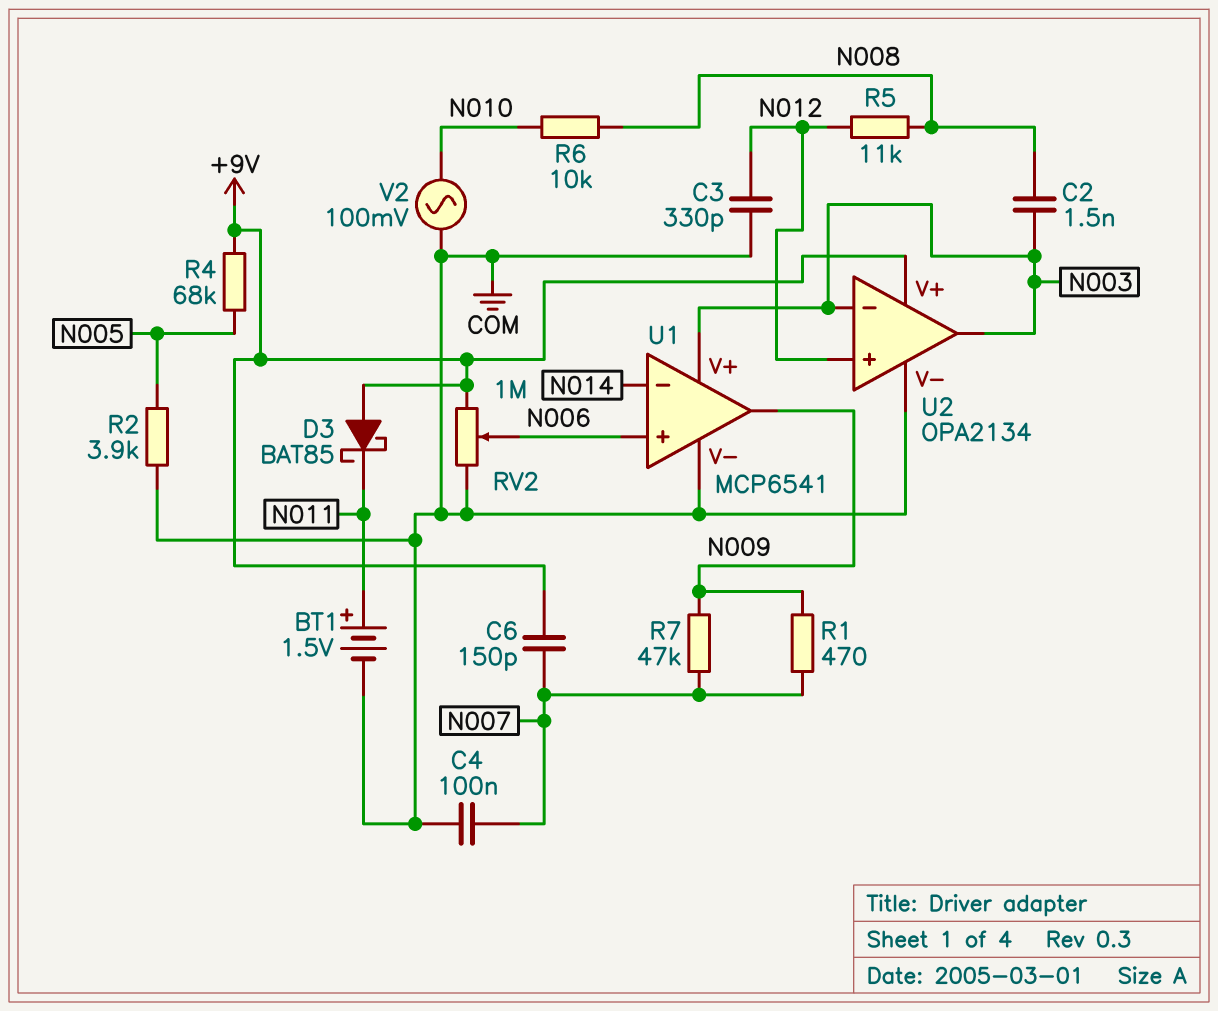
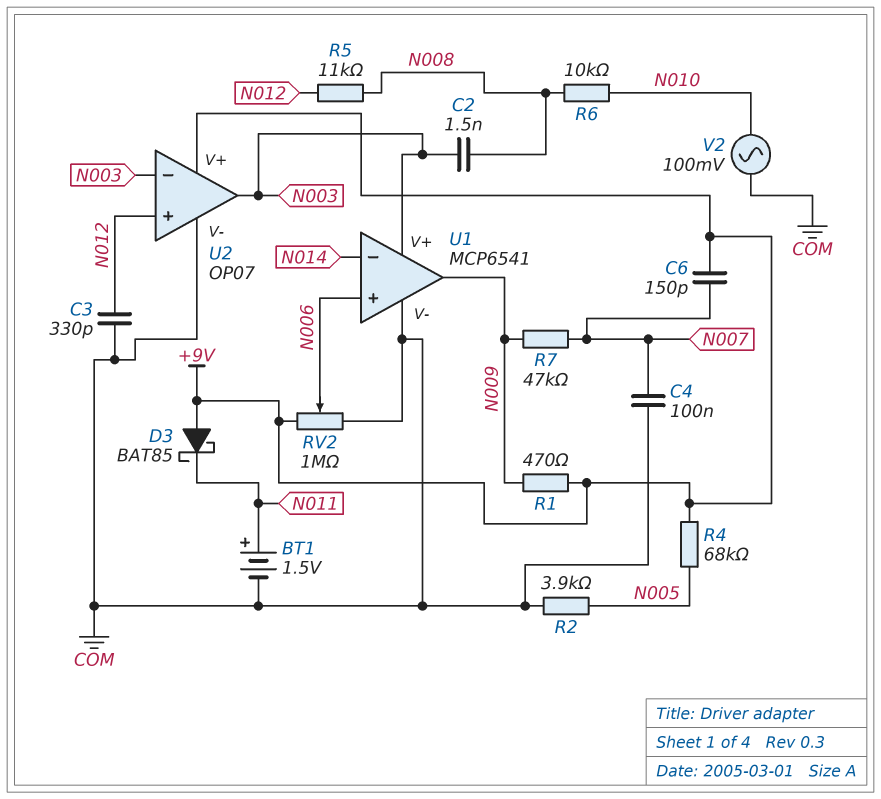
R1: 470 (N007, N009) -> 470 (+9V, N009)
U2: OPA2134 -> OP07

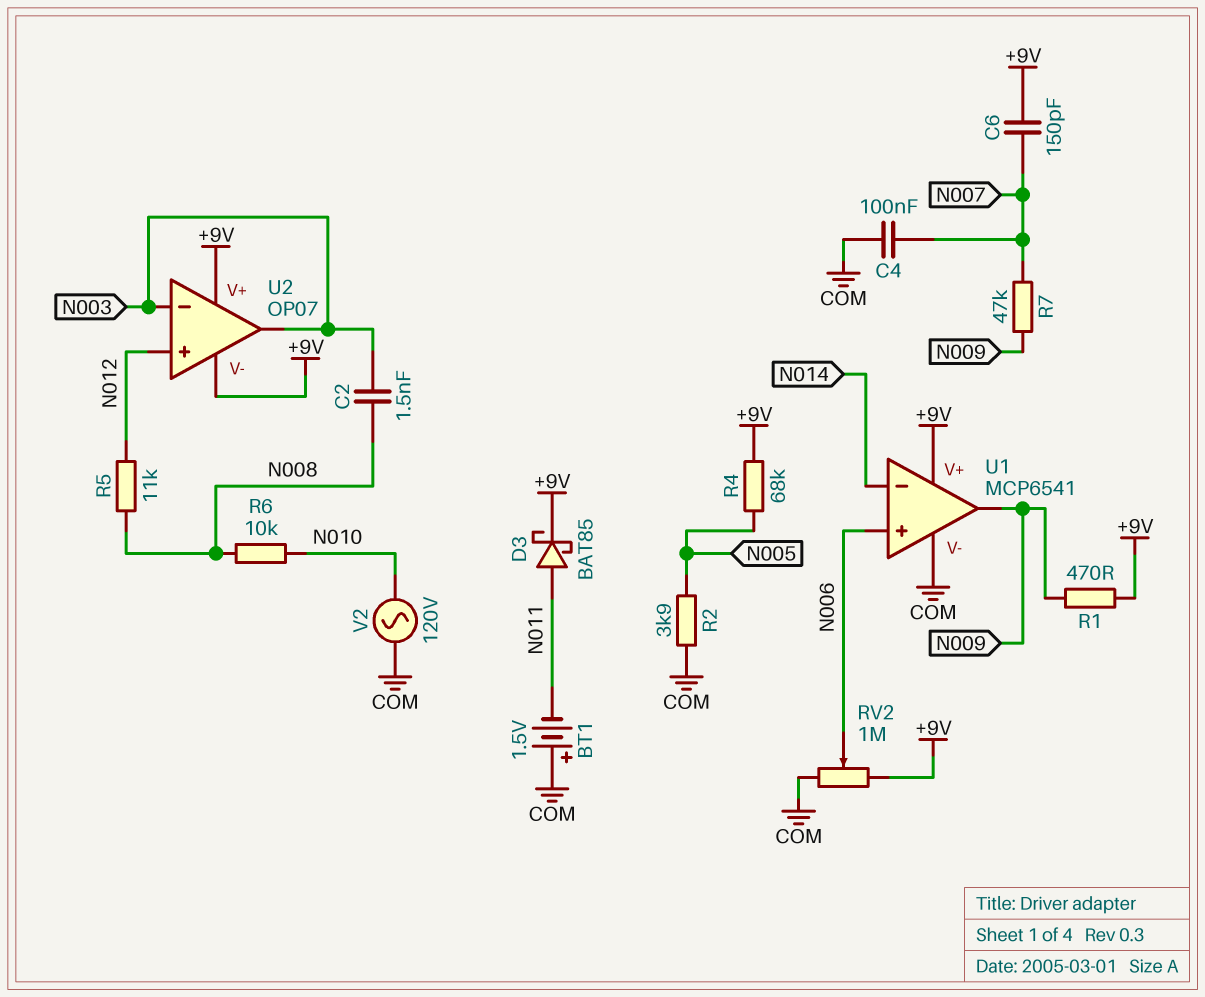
BT1: 1.5V (plus N011, minus COM) -> 1.5V (plus COM, minus N011)
C3: 330pF (COM, N012) -> none
D3: schottky BAT85 (A +9V, K N011) -> schottky BAT85 (A N011, K +9V)
U1 pin V+: N003 -> +9V
U2 pin V-: COM -> +9V
V2: AC 100mV (COM, N010) -> AC 120V (COM, N010)

